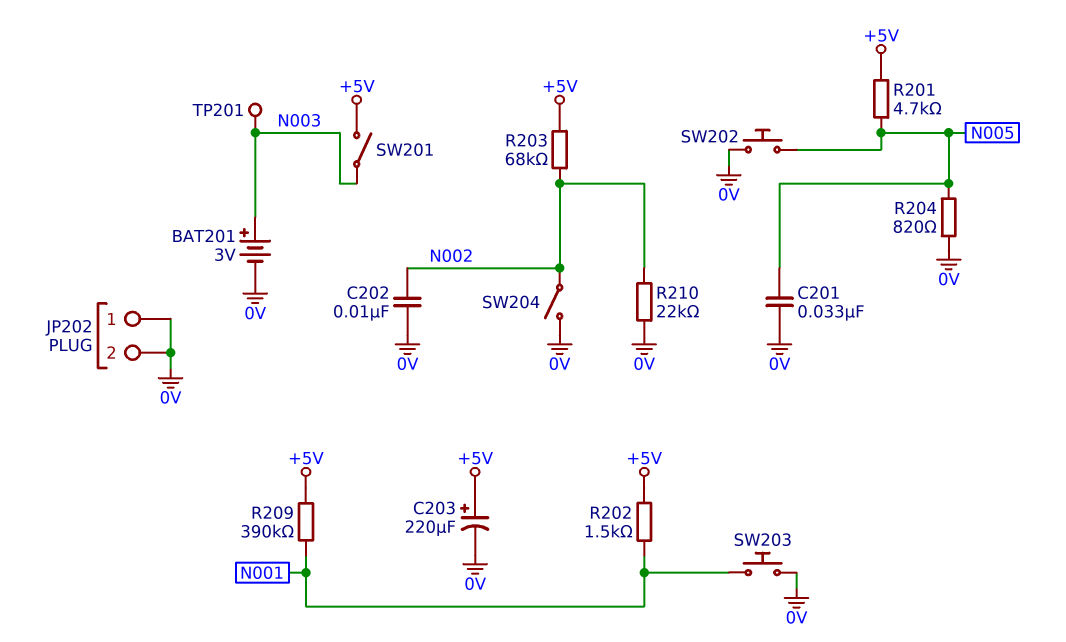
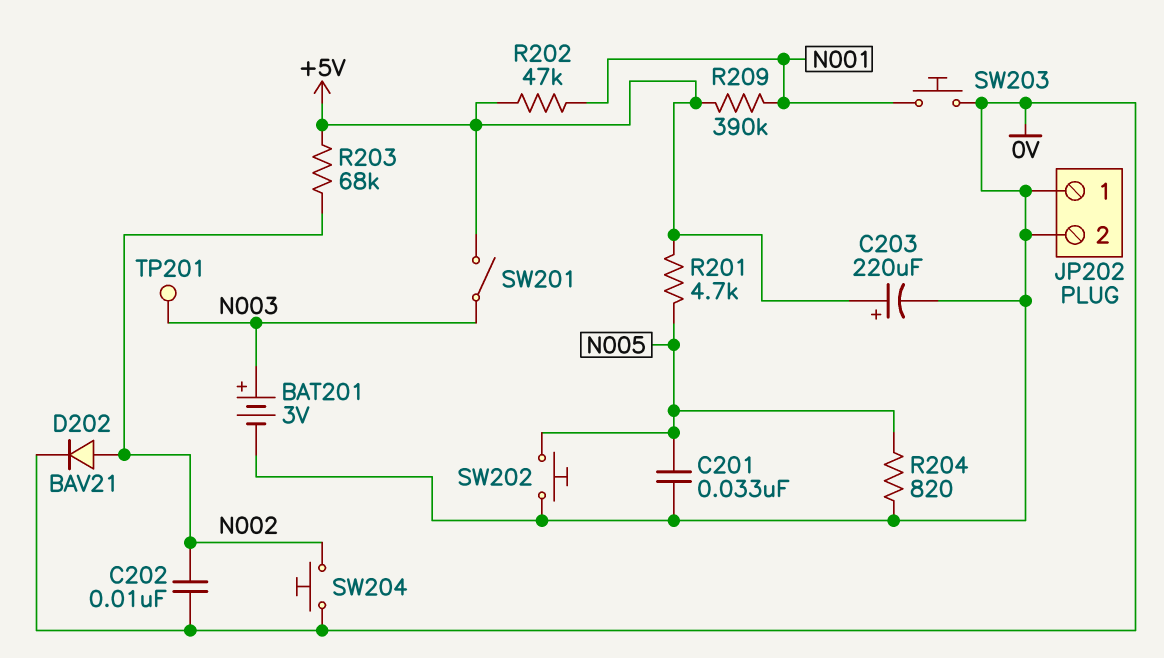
D202: none -> diode BAV21 (A N002, K 0V)
R202: 1.5k (+5V, N001) -> 47k (+5V, N001)
R210: 22k (0V, N002) -> none
SW204: switch (0V, N002) -> button (0V, N002)

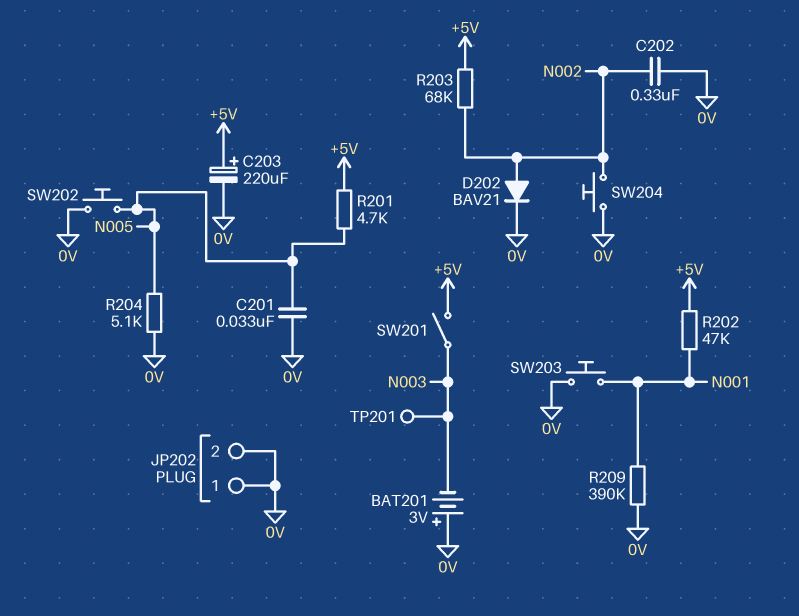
BAT201: 3V (plus N003, minus 0V) -> 3V (plus 0V, minus N003)
C202: 10nF (0V, N002) -> 330nF (0V, N002)
R204: 820 (0V, N005) -> 5.1k (0V, N005)
R209: 390k (+5V, N001) -> 390k (0V, N001)

